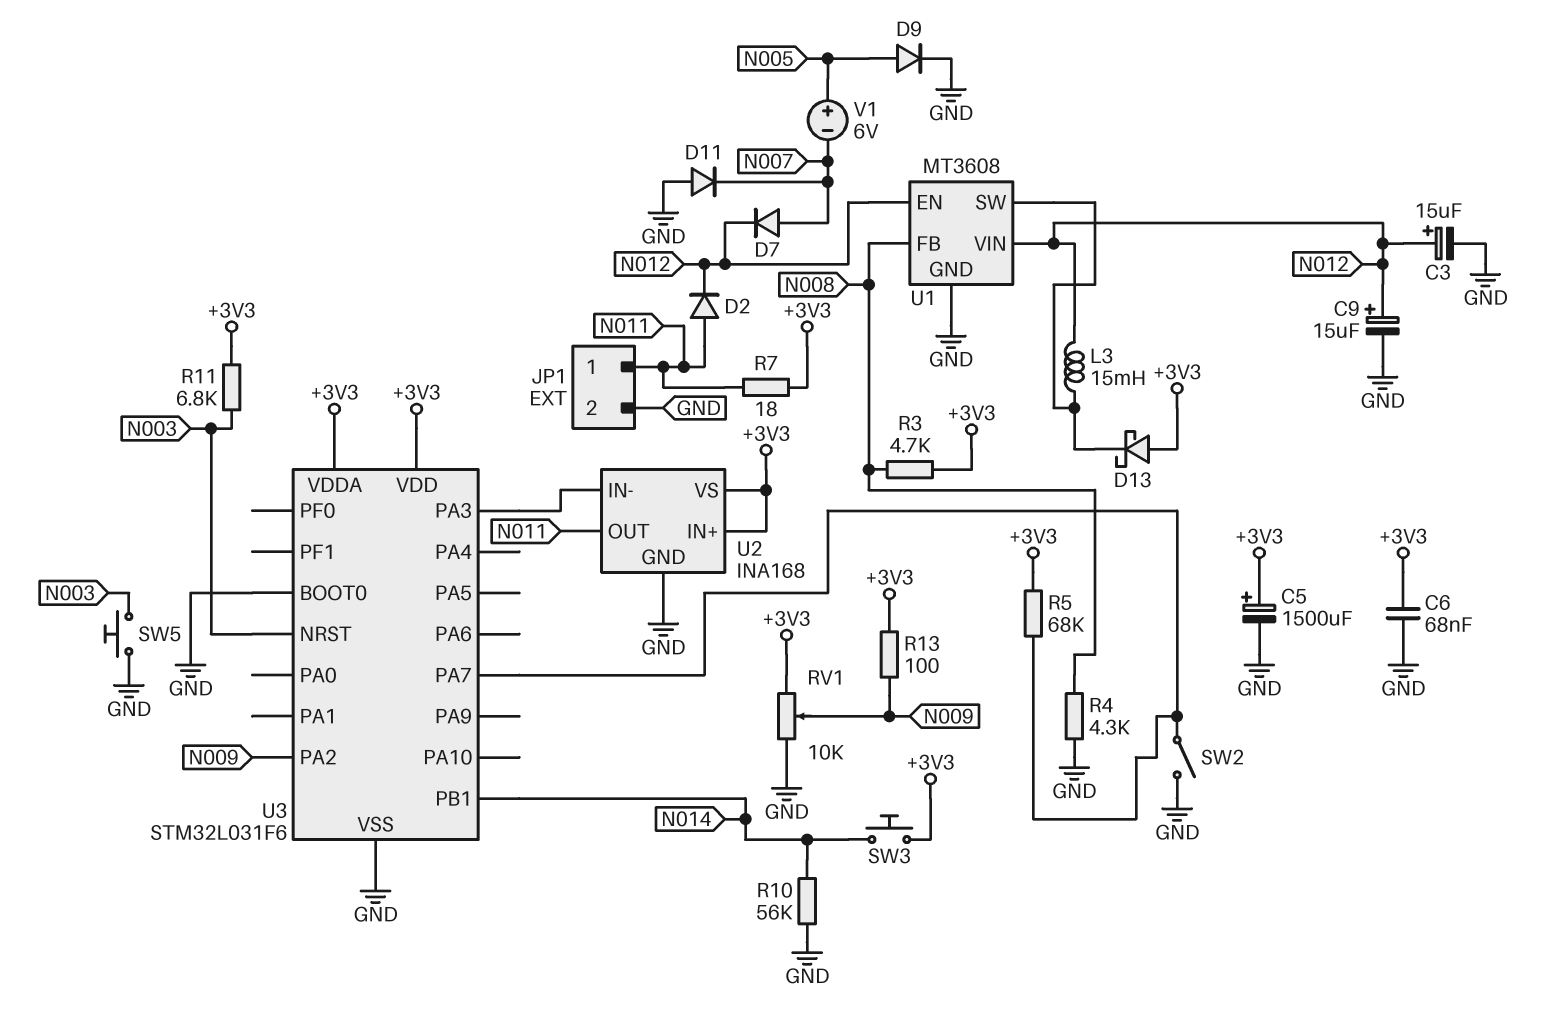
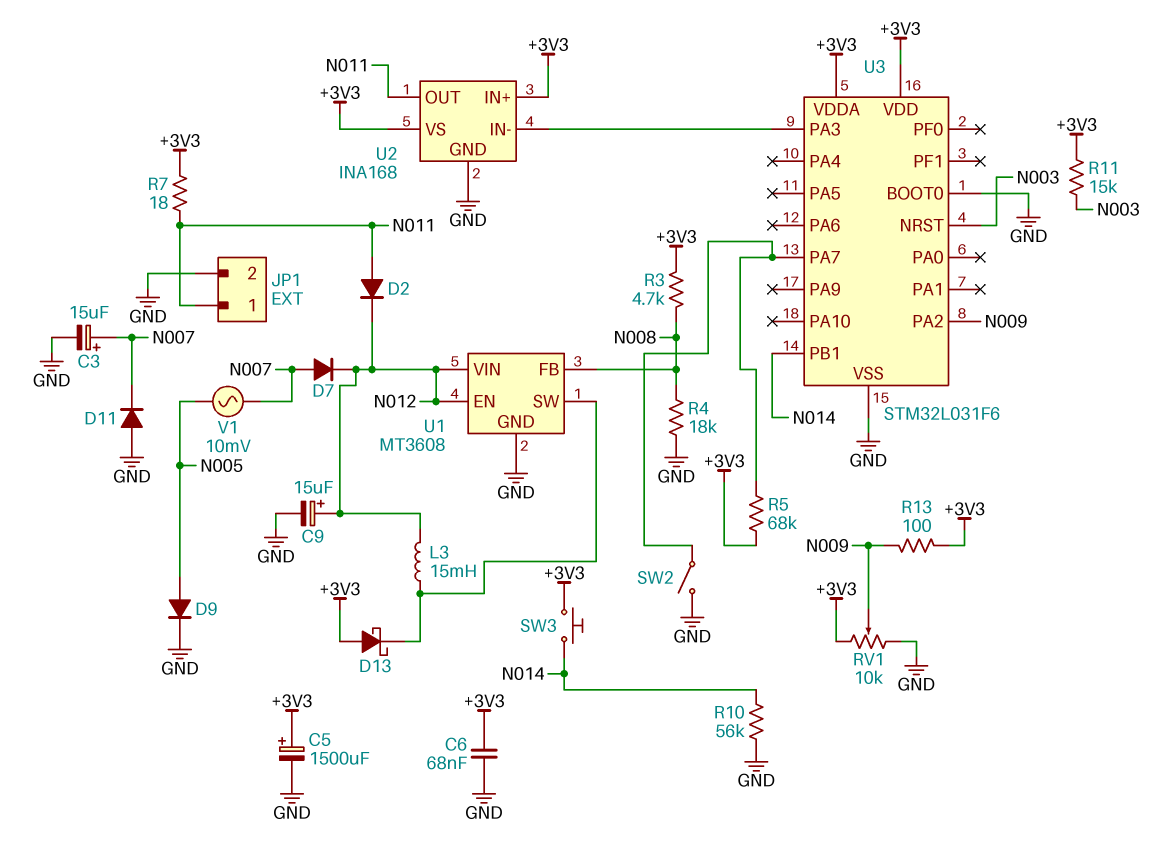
C3: 15uF (plus N012, minus GND) -> 15uF (plus N007, minus GND)
R4: 4.3k (GND, N008) -> 18k (GND, N008)
R11: 6.8k (+3V3, N003) -> 15k (+3V3, N003)
SW5: button (GND, N003) -> none
V1: 6V (plus N005, minus N007) -> AC 10mV (N005, N007)

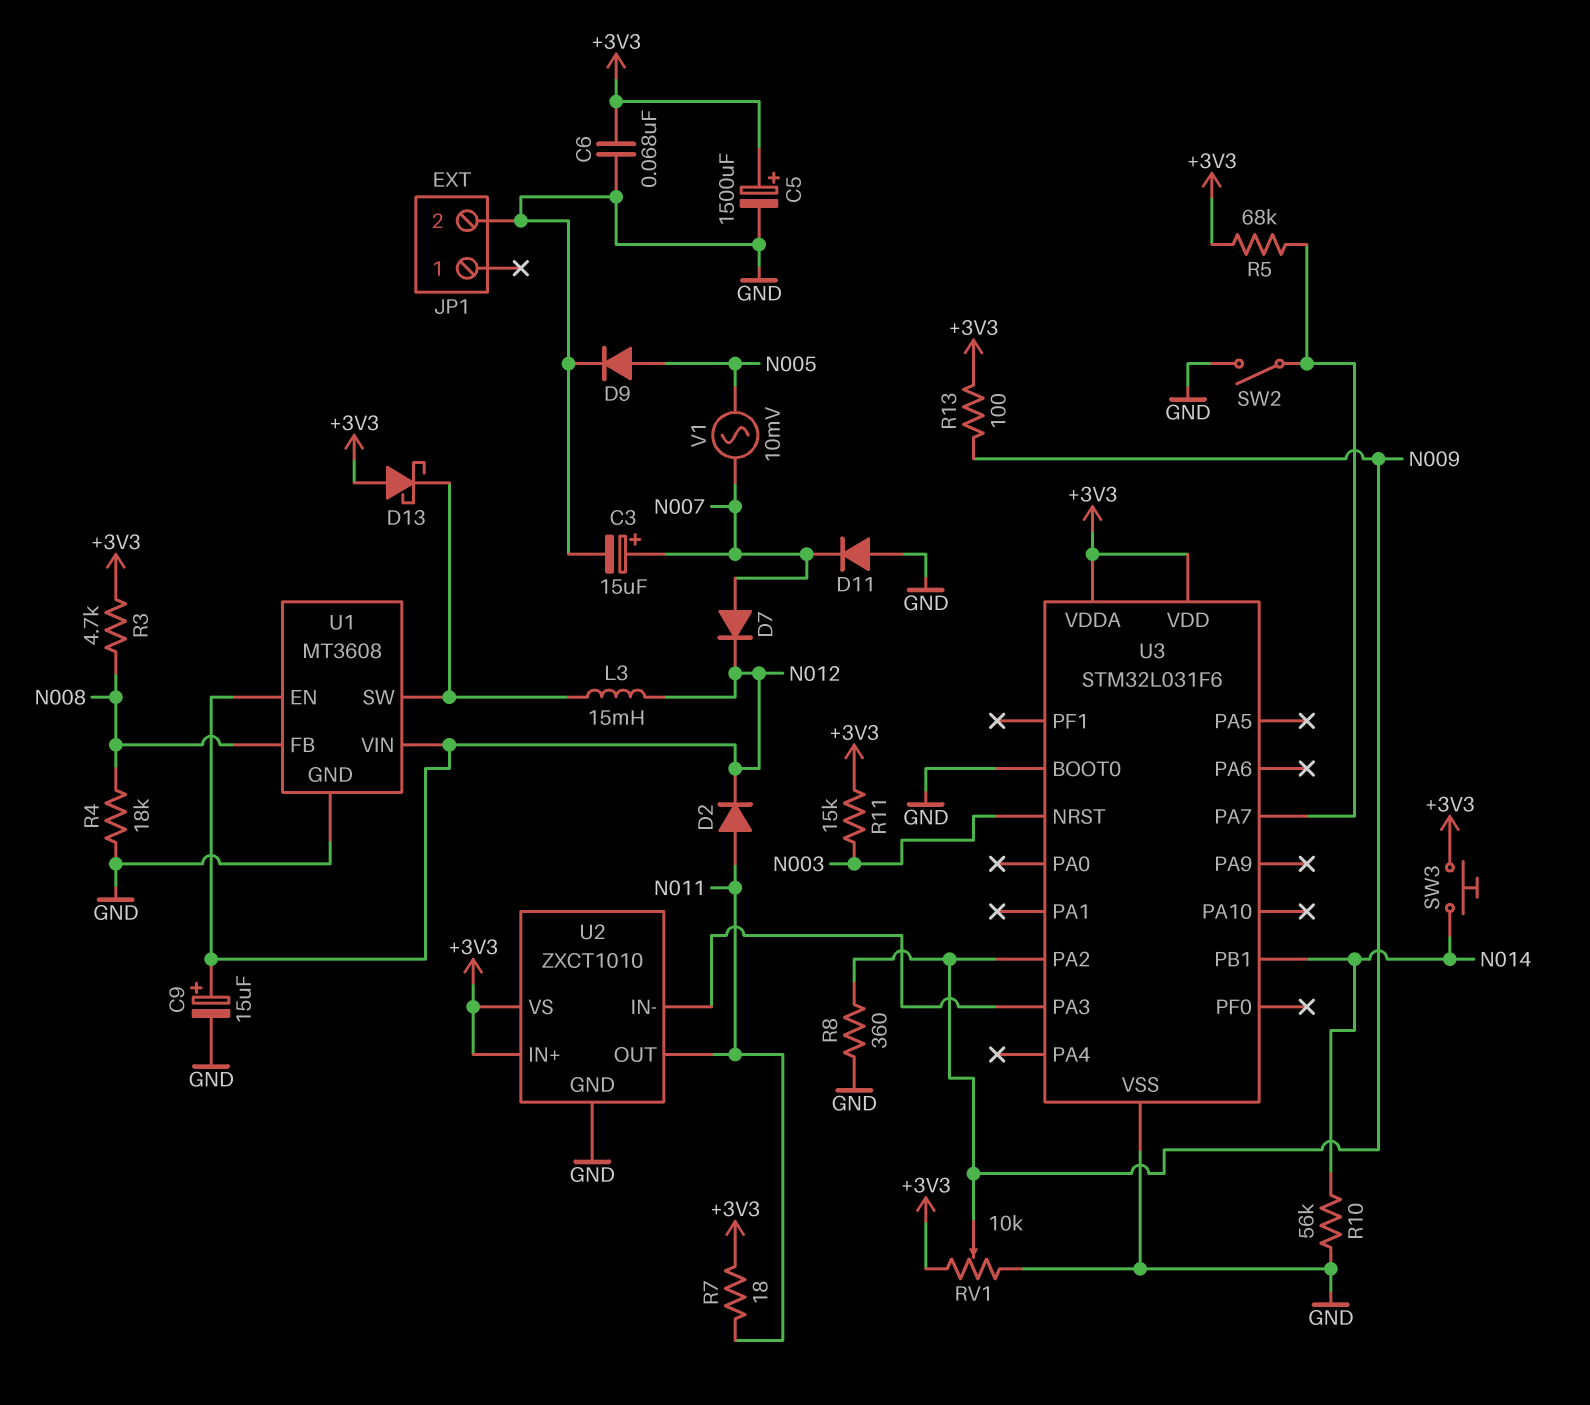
JP1 pin 1: N011 -> none
R8: none -> 360 (GND, N009)
U2: INA168 -> ZXCT1010

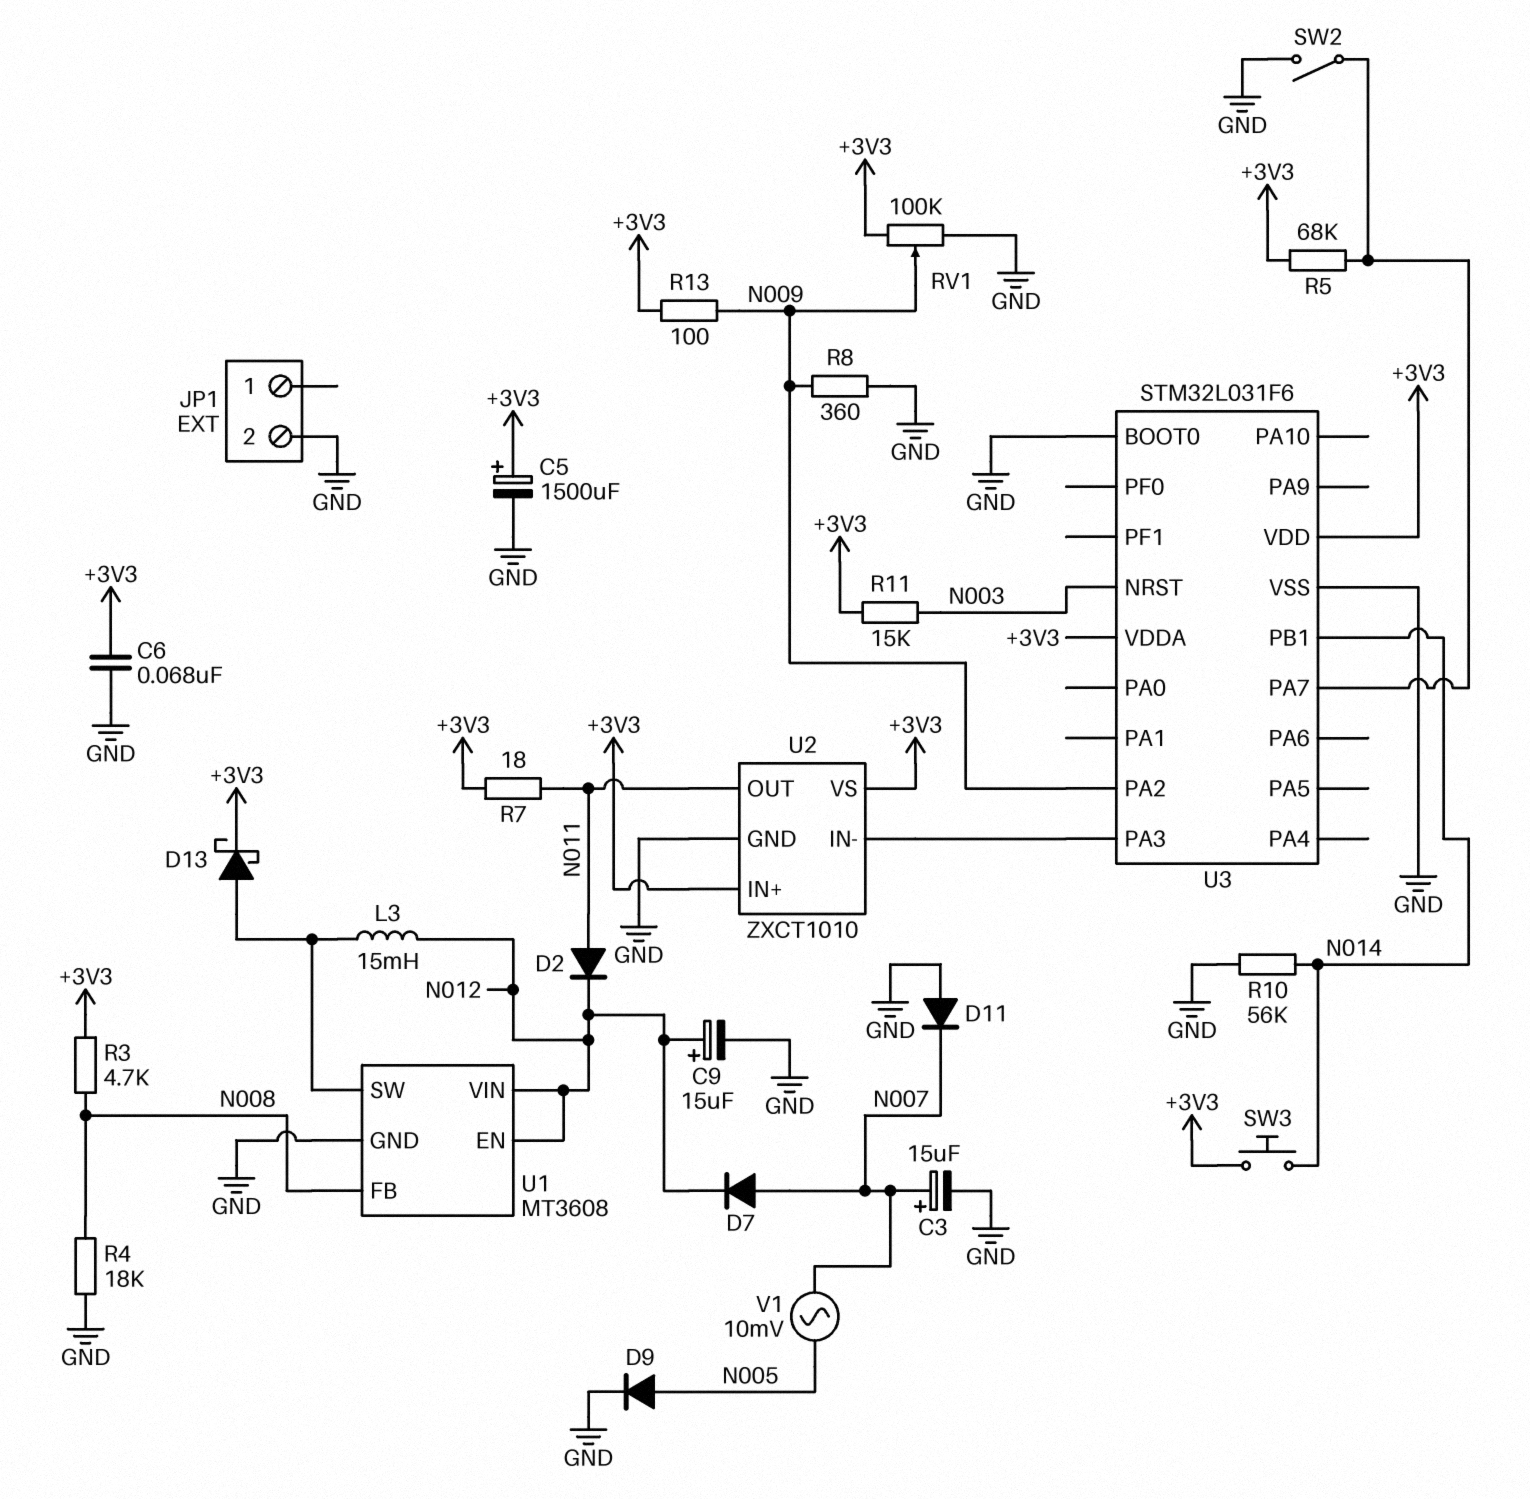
D13: schottky (A +3V3, K U1/SW) -> schottky (A U1/SW, K +3V3)
RV1: 10k (+3V3, GND, wiper N009) -> 100k (+3V3, GND, wiper N009)

